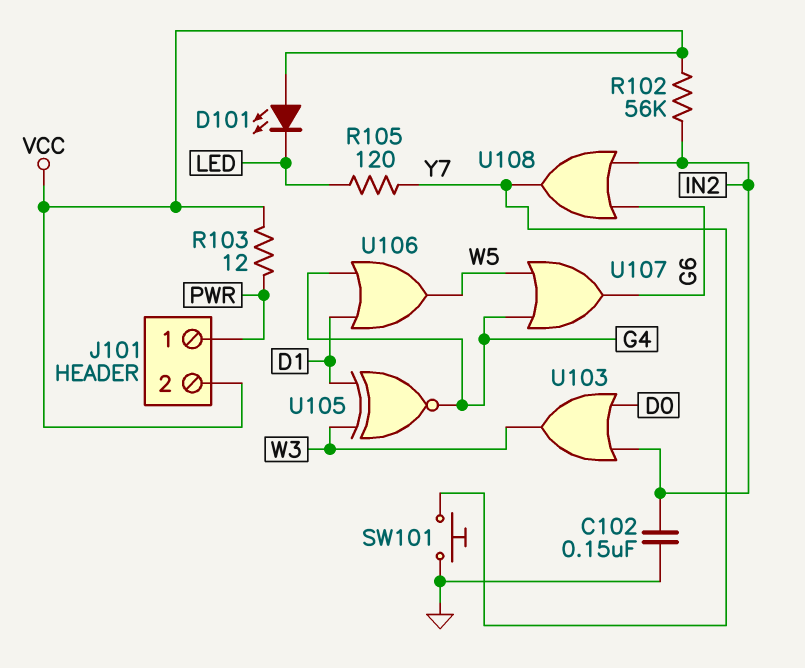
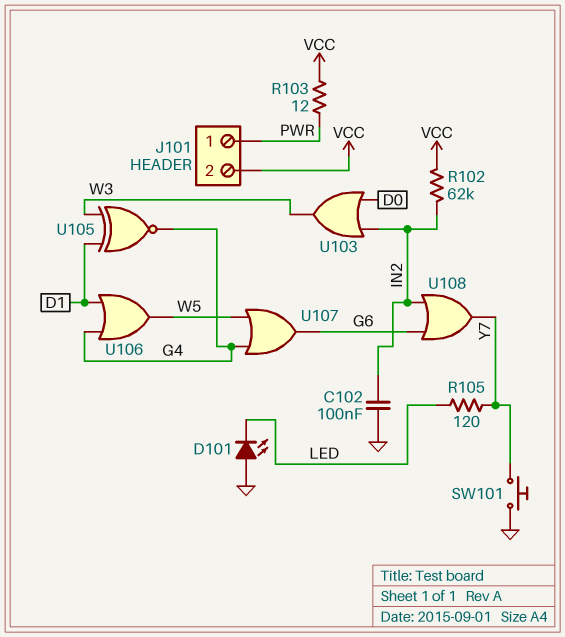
C102: 150nF (GND, IN2) -> 100nF (GND, IN2)
D101: LED (A VCC, K LED) -> LED (A GND, K LED)
R102: 56k (IN2, VCC) -> 62k (IN2, VCC)

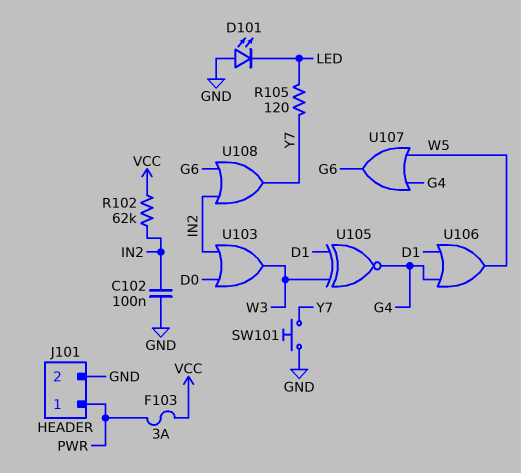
F103: none -> 3A (PWR, VCC)
J101 pin 2: VCC -> GND
R103: 12 (PWR, VCC) -> none

